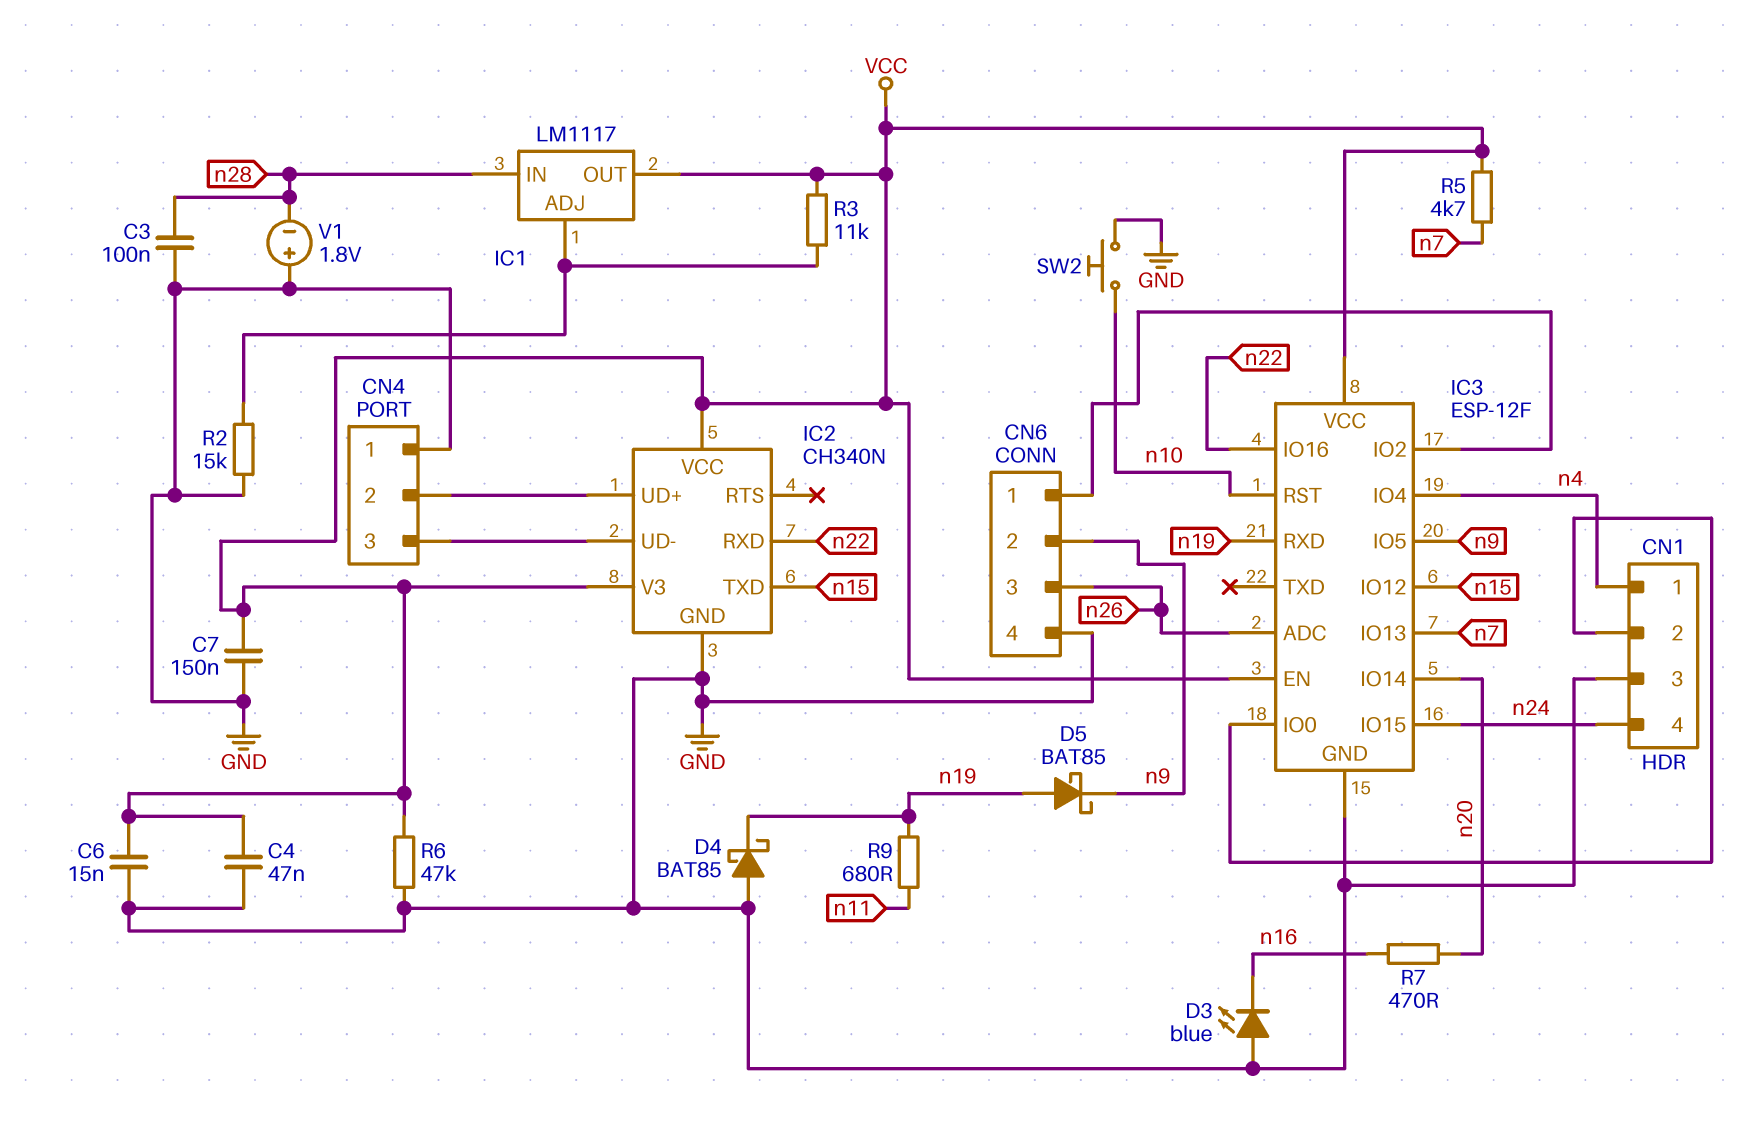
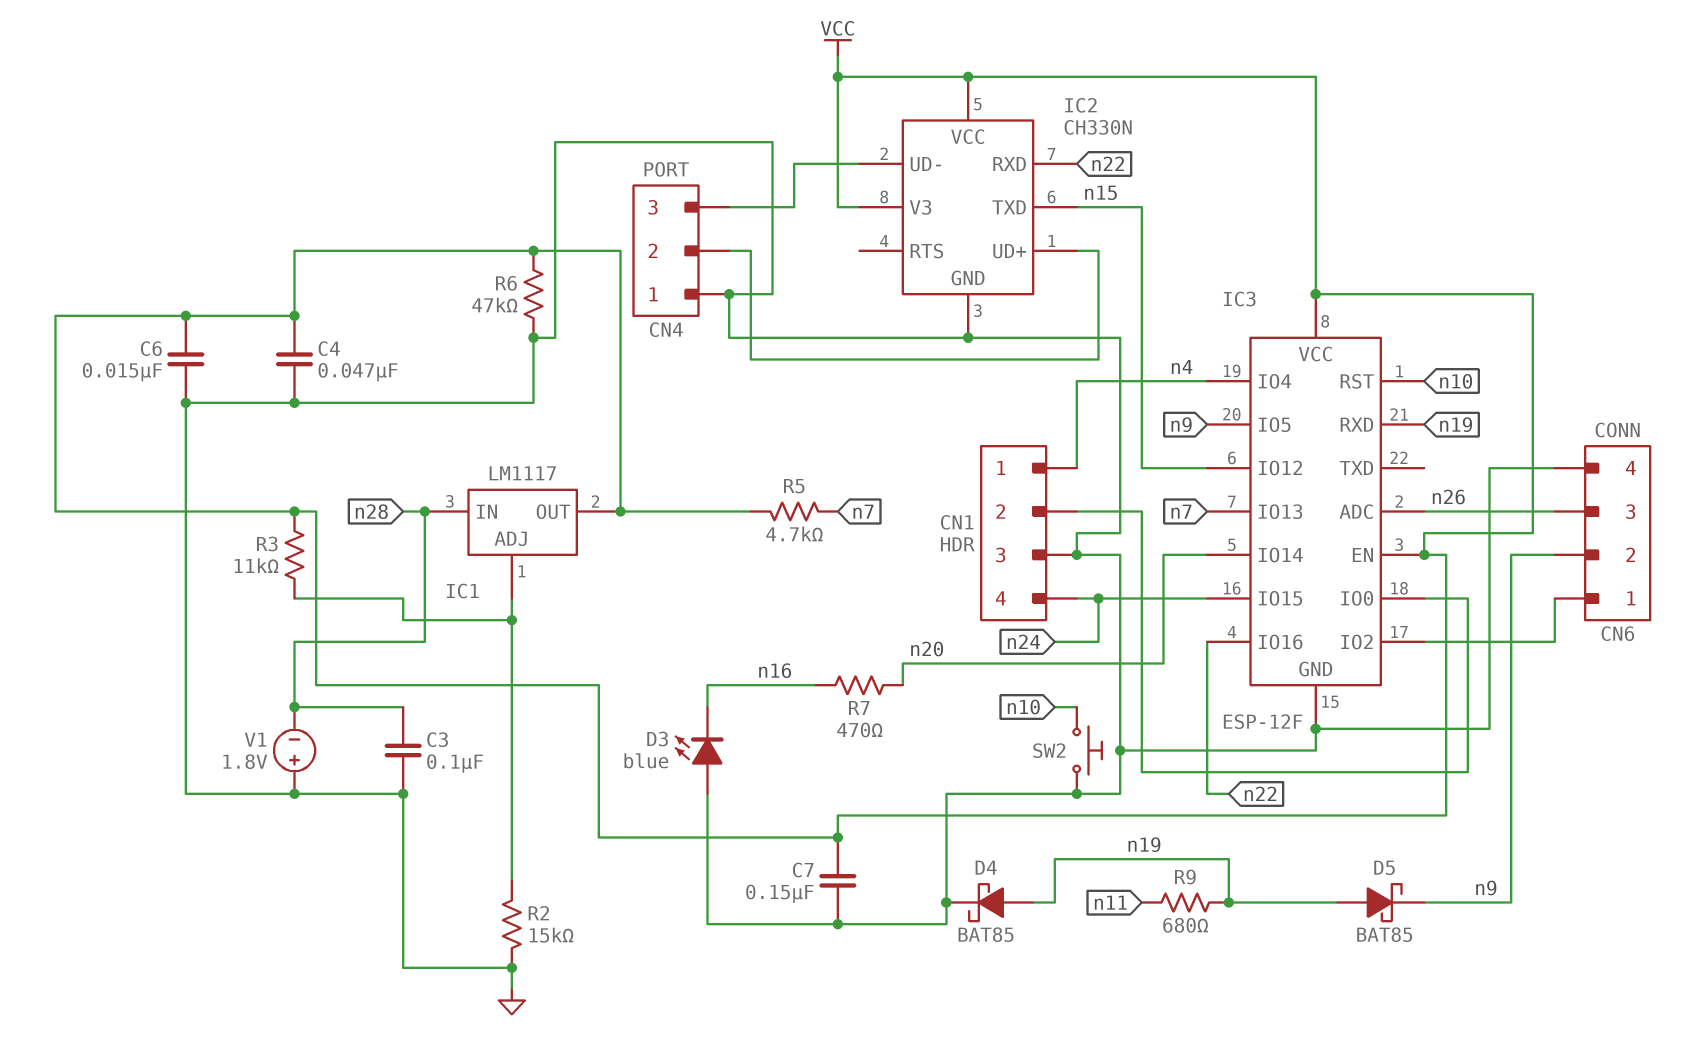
D4: schottky BAT85 (A GND, K n19) -> schottky BAT85 (A n19, K GND)
IC2: CH340N -> CH330N

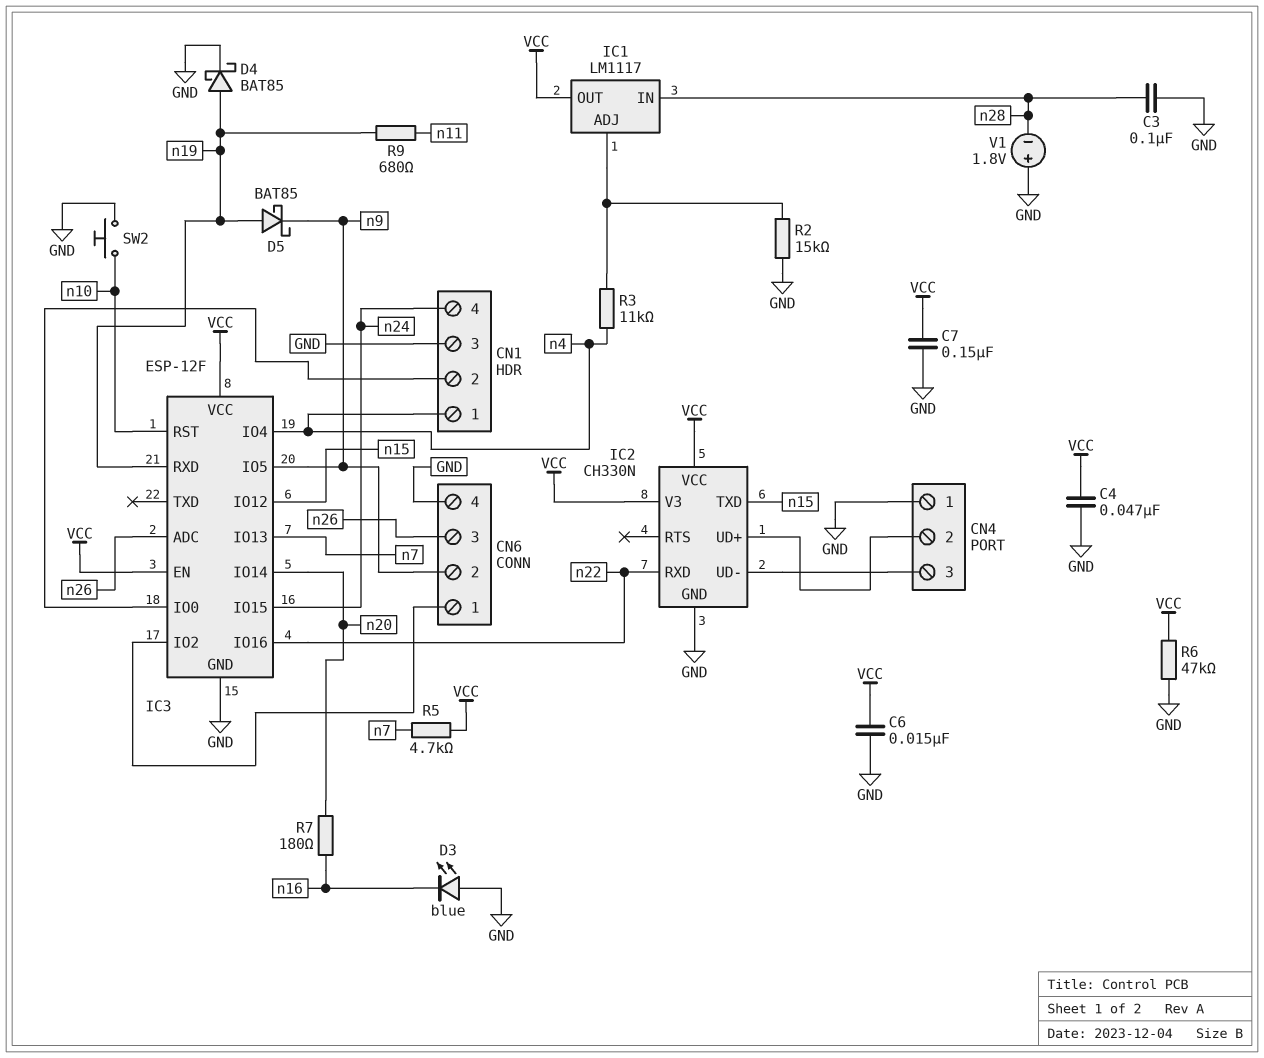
R3: 11k (IC1/ADJ, VCC) -> 11k (IC1/ADJ, n4)
R7: 470 (n16, n20) -> 180 (n16, n20)

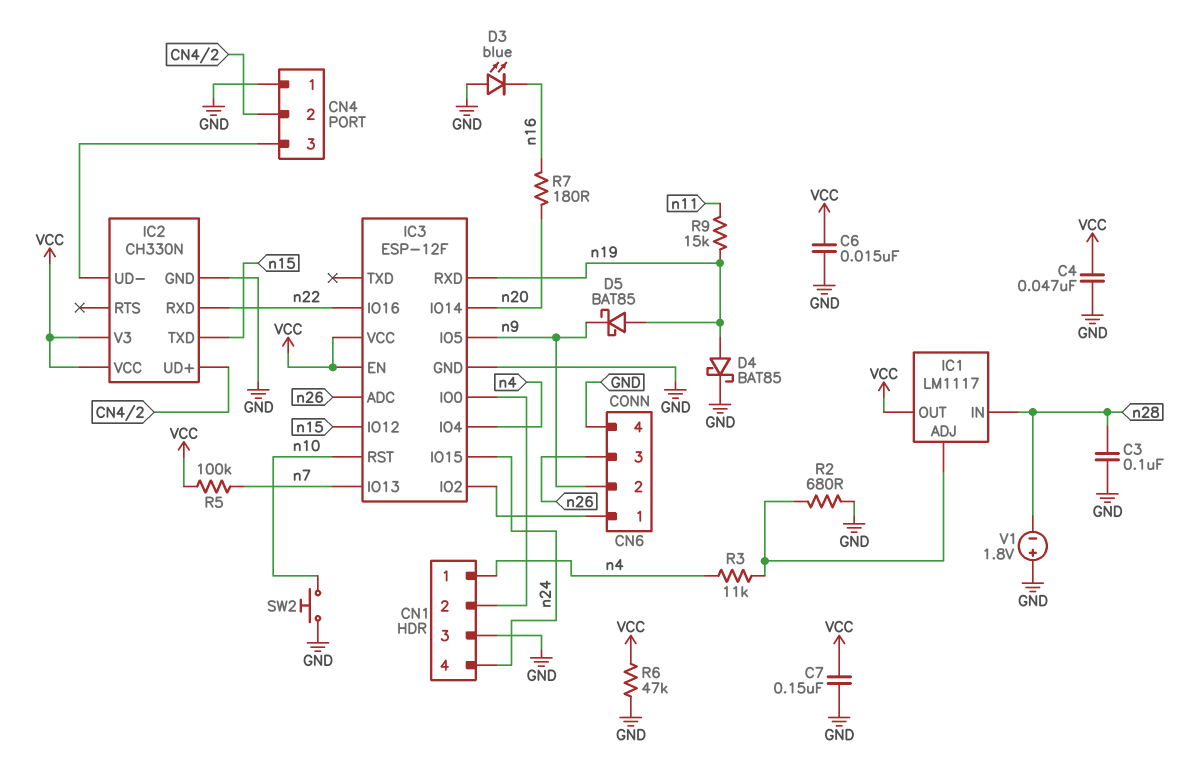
R2: 15k (GND, IC1/ADJ) -> 680 (GND, IC1/ADJ)
R5: 4.7k (VCC, n7) -> 100k (VCC, n7)
R9: 680 (n11, n19) -> 15k (n11, n19)

